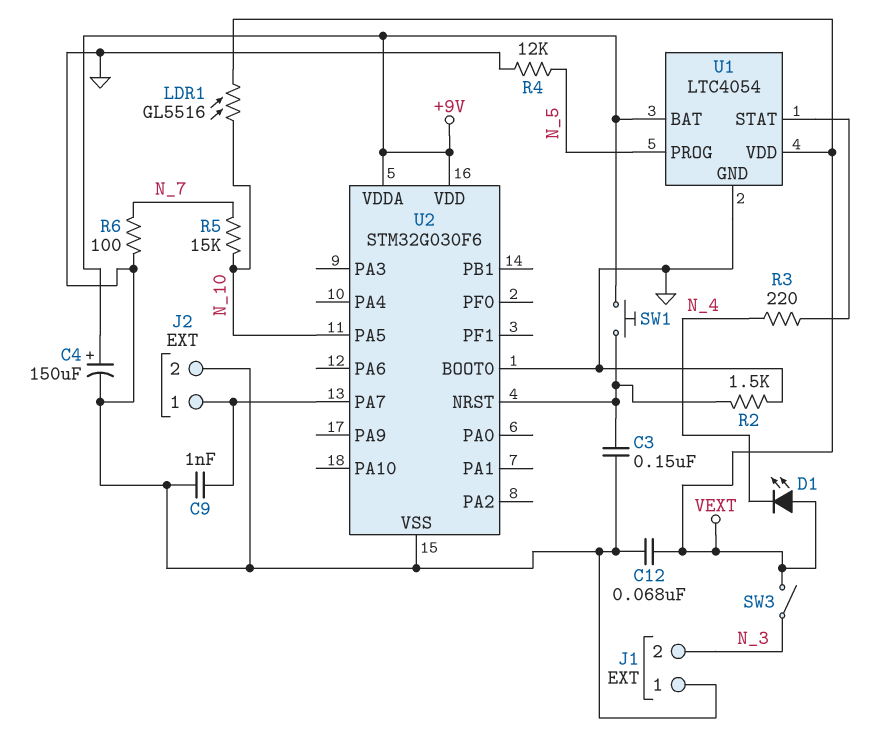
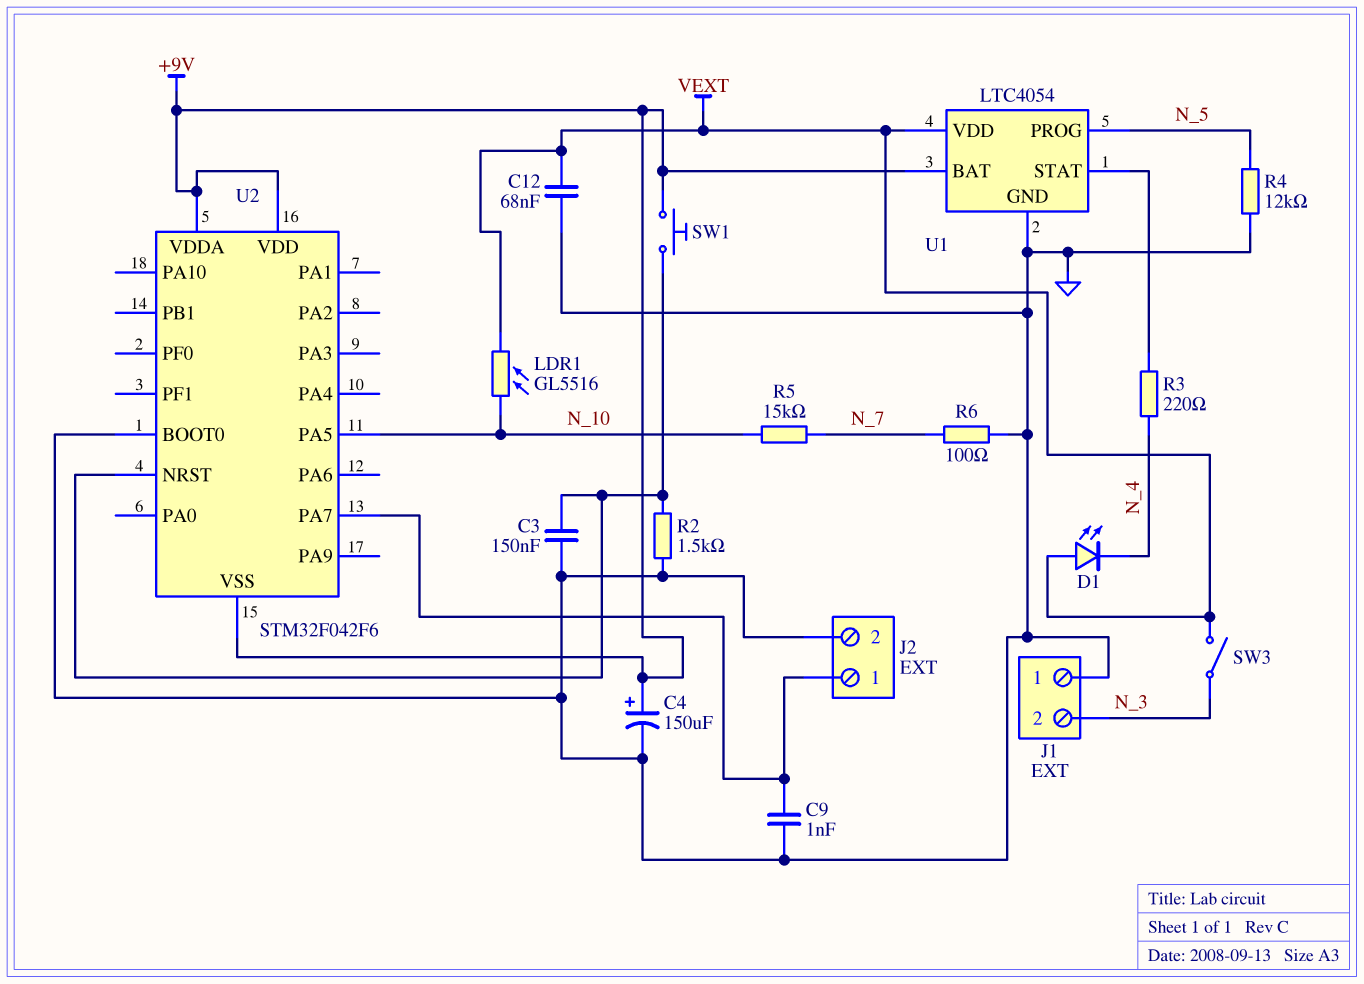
U2: STM32G030F6 -> STM32F042F6
U2 pin VSS: GND -> +9V

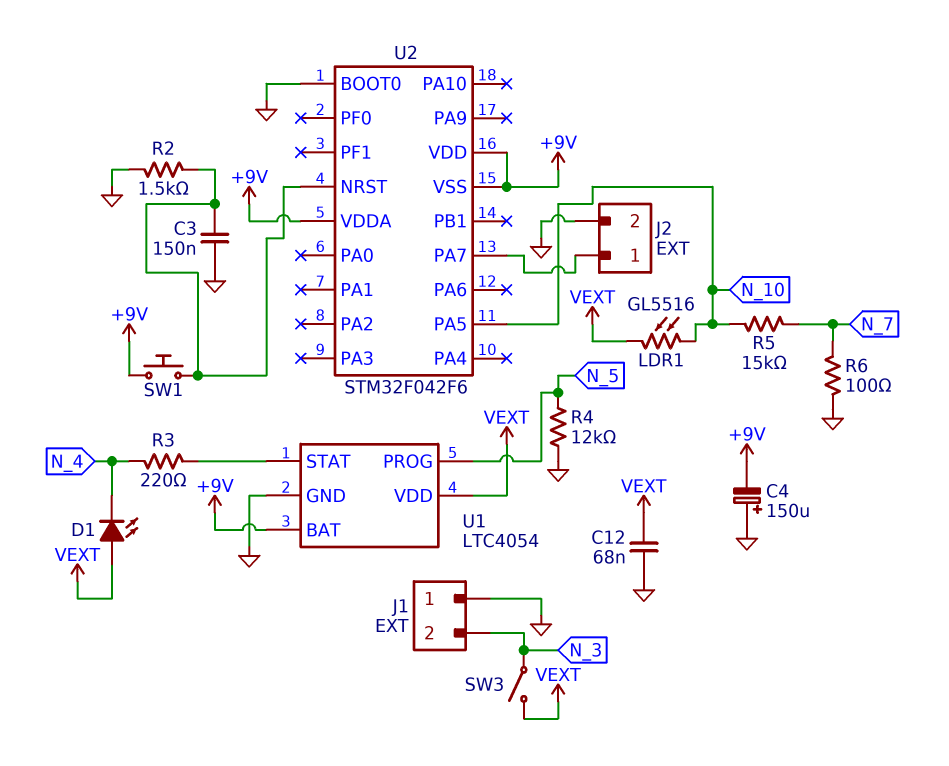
C4: 150uF (plus +9V, minus GND) -> 150uF (plus GND, minus +9V)
C9: 1nF (GND, J2/1) -> none

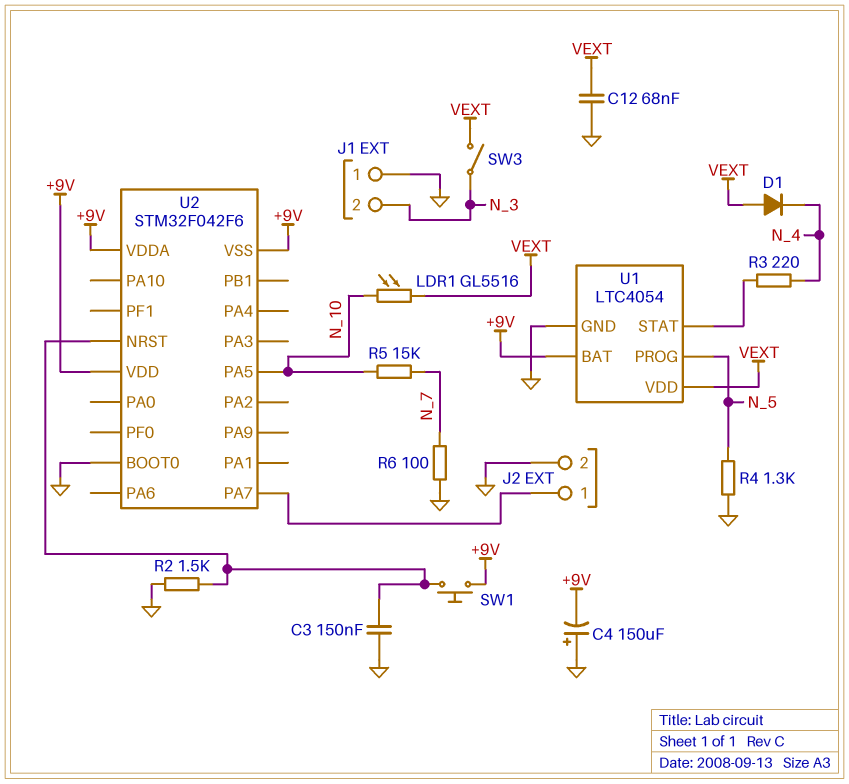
D1: LED (A VEXT, K N_4) -> diode (A VEXT, K N_4)
R4: 12k (GND, N_5) -> 1.3k (GND, N_5)

